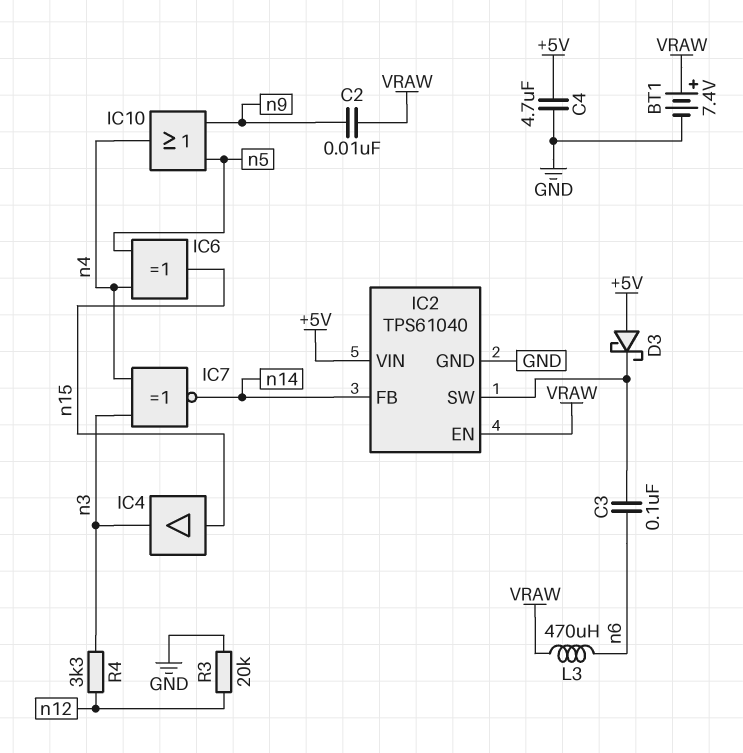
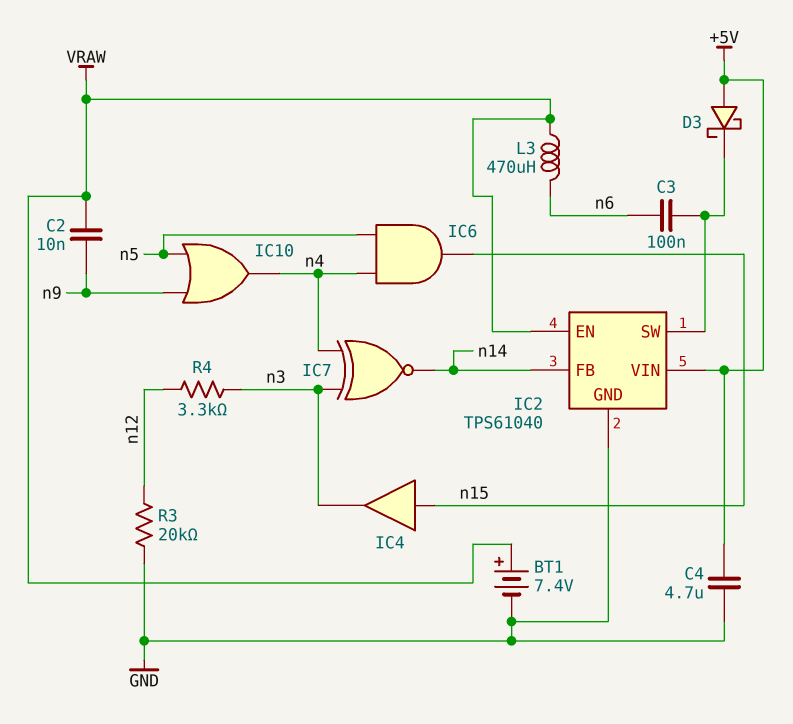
IC6: XOR (in n4, in n5, out n15) -> AND (in n4, in n5, out n15)

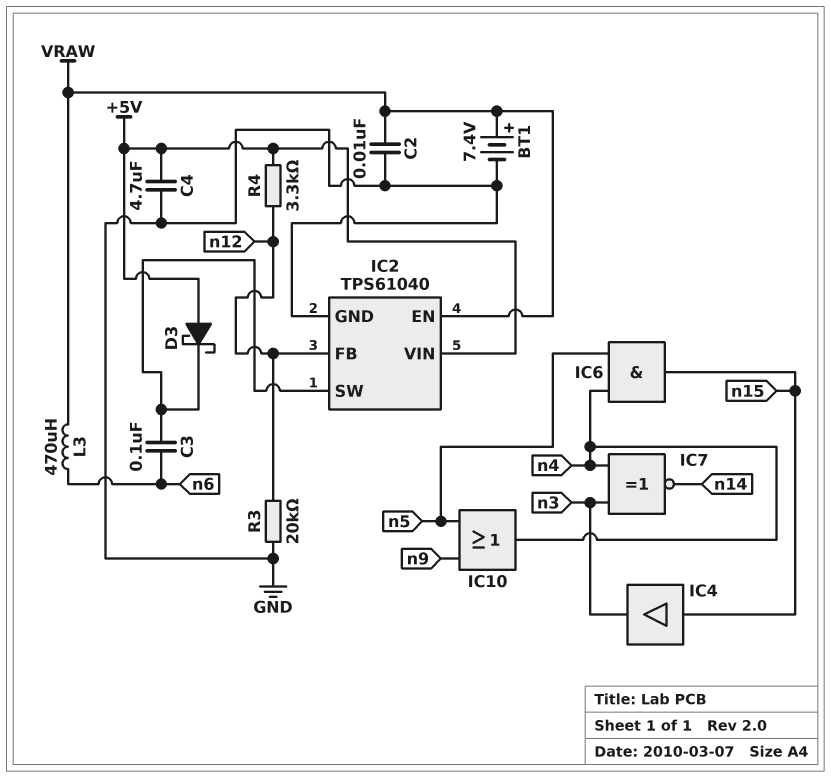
C2: 10nF (VRAW, n9) -> 10nF (GND, VRAW)
IC2 pin FB: n14 -> n12
R4: 3.3k (n3, n12) -> 3.3k (+5V, n12)

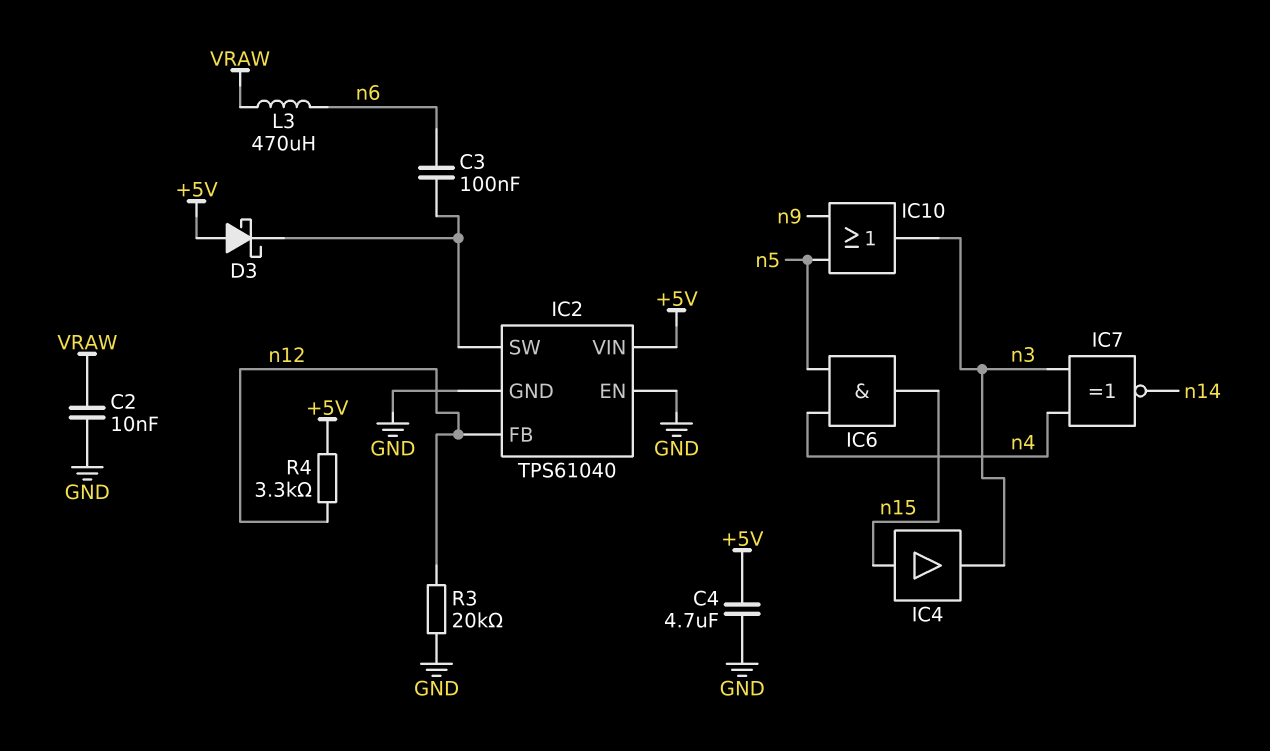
BT1: 7.4V (plus VRAW, minus GND) -> none
IC2 pin EN: VRAW -> GND
IC10: OR (in n5, in n9, out n4) -> OR (in n5, in n9, out n3)

